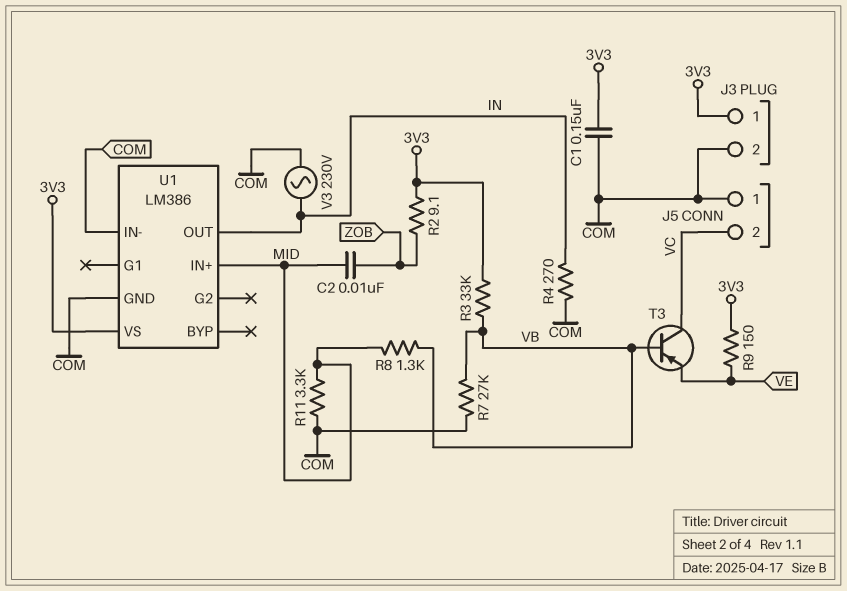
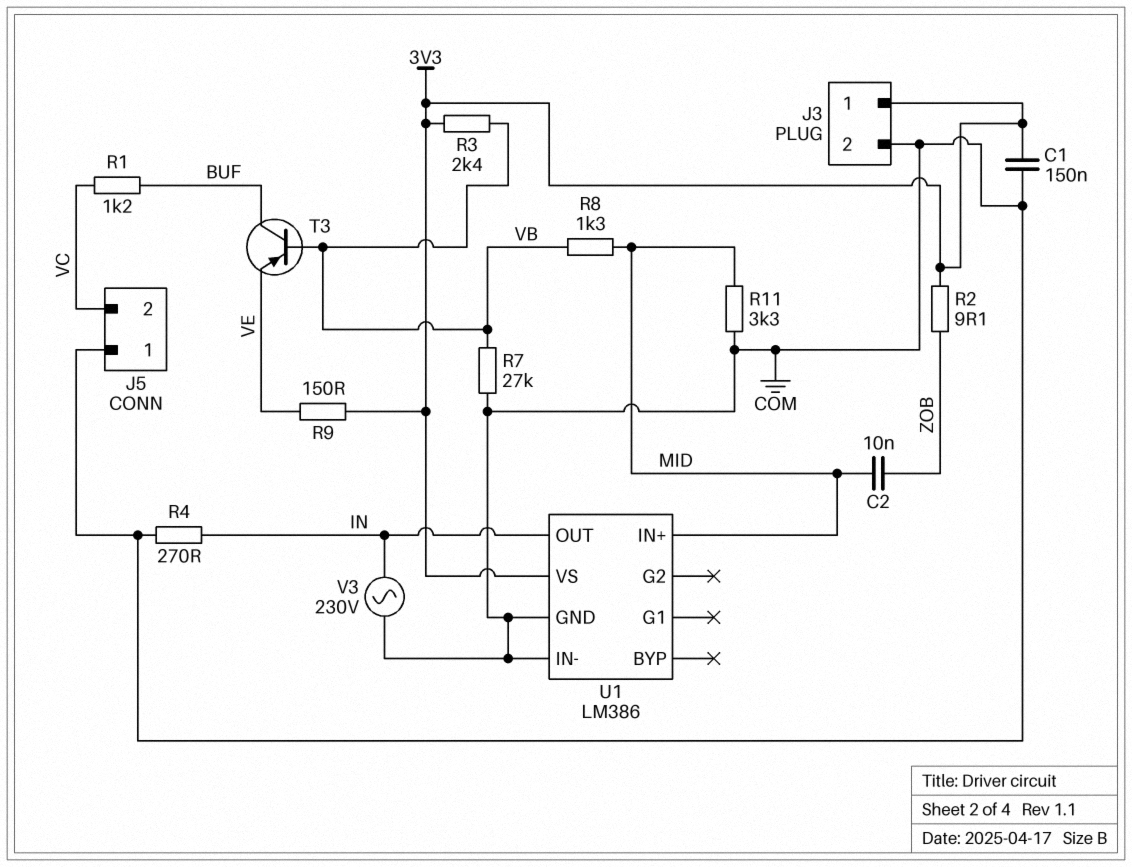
R1: none -> 1.2k (BUF, VC)
R3: 33k (3V3, VB) -> 2.4k (3V3, VB)
T3: PNP (B VB, C VC, E VE) -> PNP (B VB, C BUF, E VE)

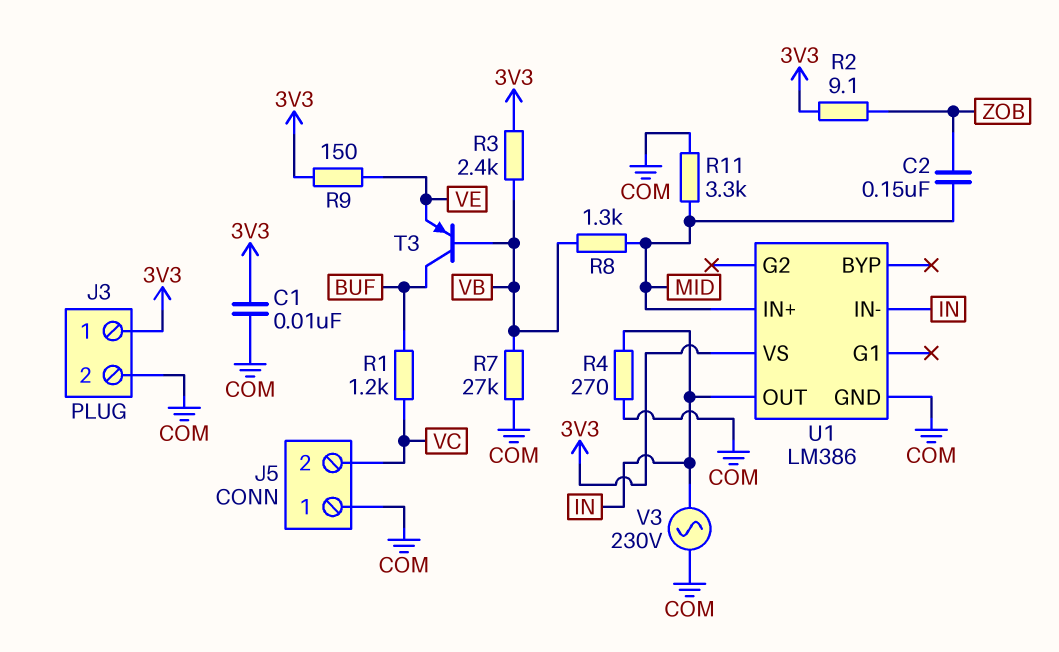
C1: 150nF (3V3, COM) -> 10nF (3V3, COM)
C2: 10nF (MID, ZOB) -> 150nF (MID, ZOB)
U1 pin IN-: COM -> IN

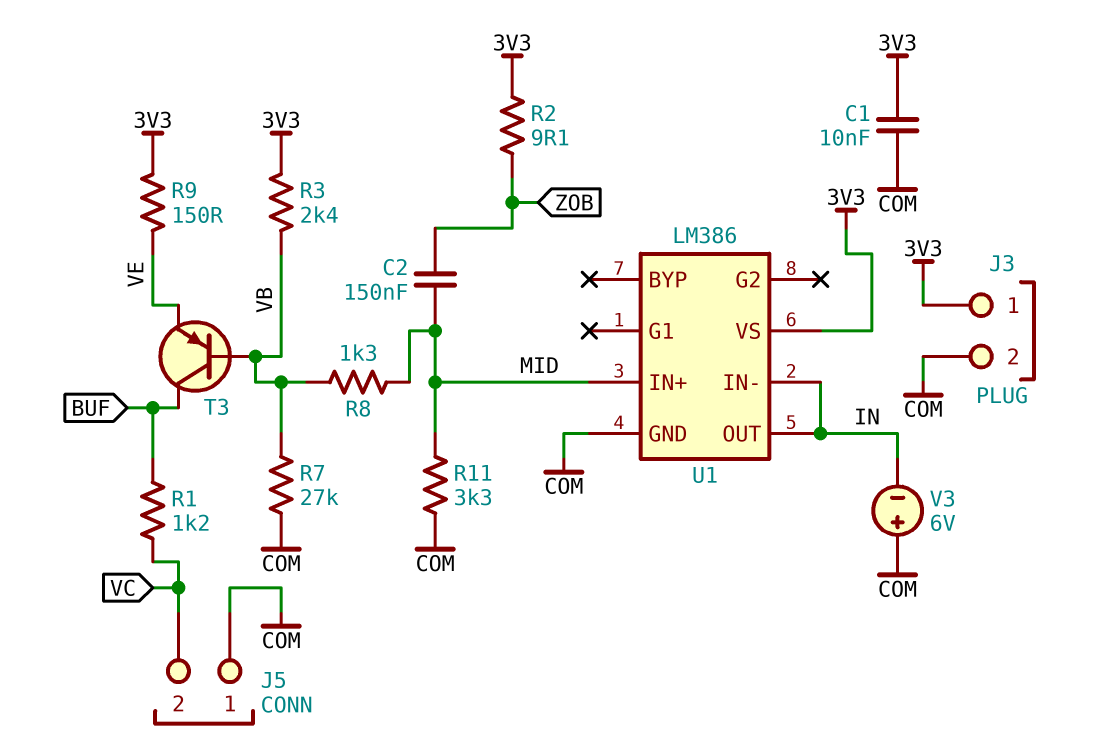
R4: 270 (COM, IN) -> none
V3: AC 230V (COM, IN) -> 6V (plus COM, minus IN)

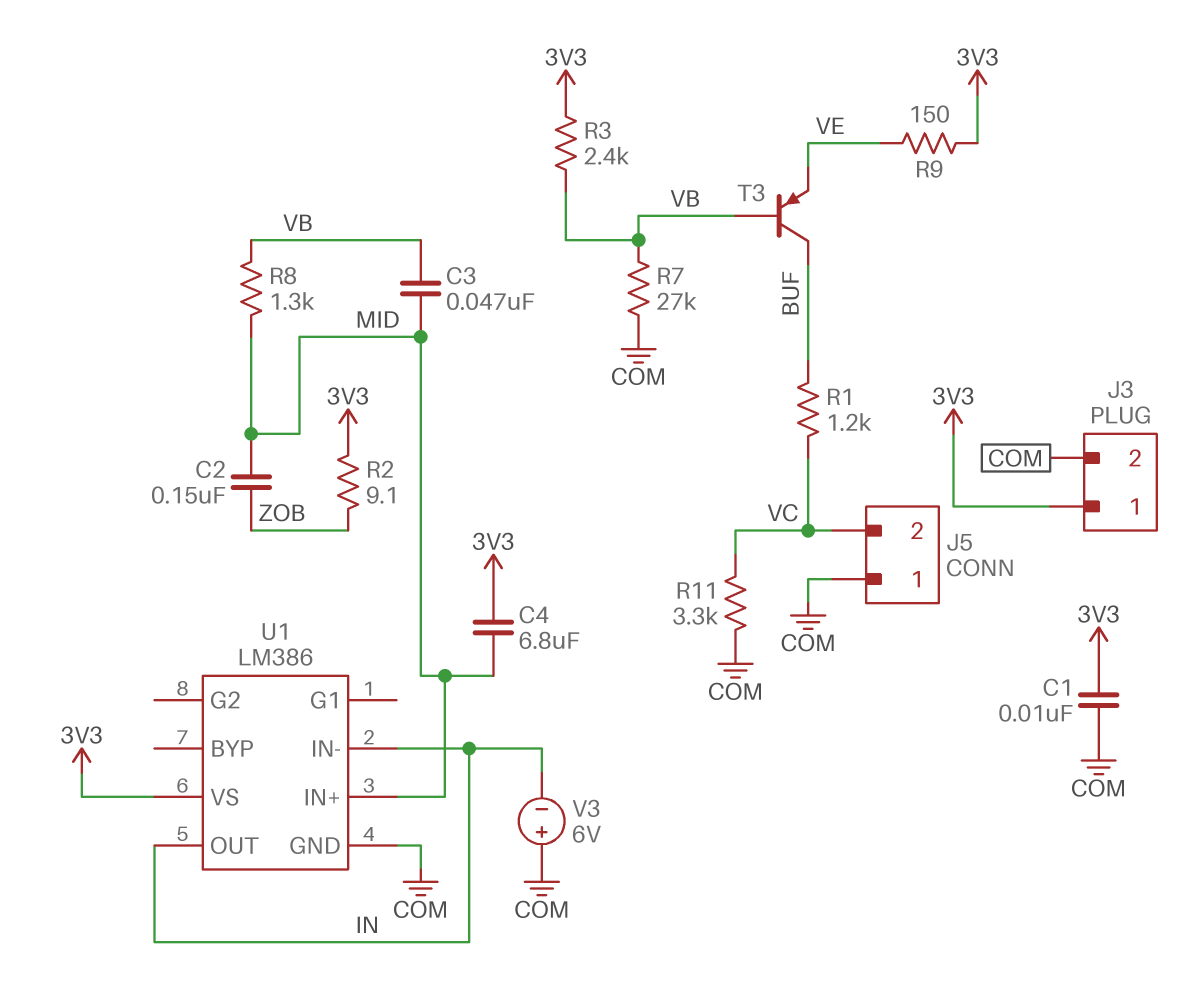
C3: none -> 47nF (MID, VB)
C4: none -> 6.8uF (3V3, MID)
R11: 3.3k (COM, MID) -> 3.3k (COM, VC)

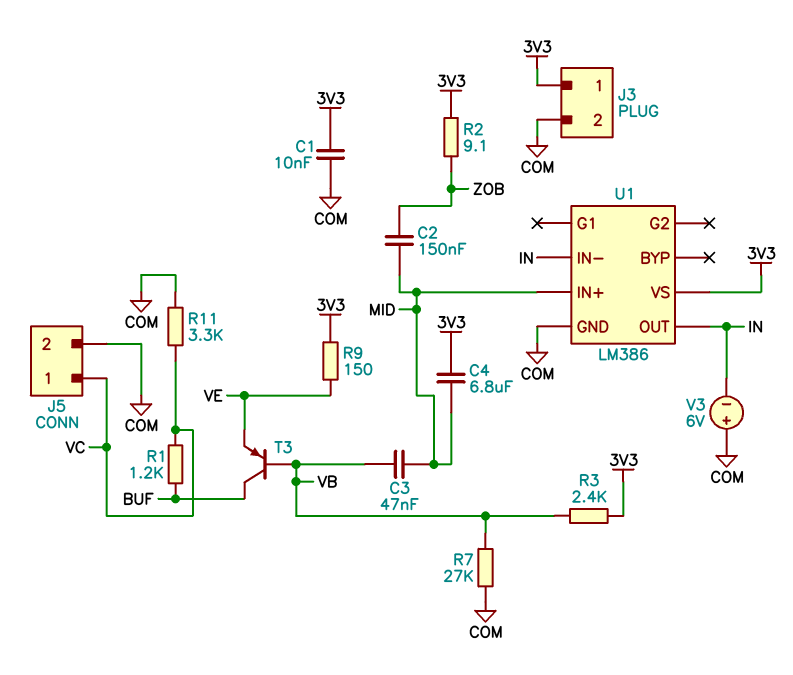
J5 pin 1: COM -> VC
J5 pin 2: VC -> COM
R8: 1.3k (MID, VB) -> none

